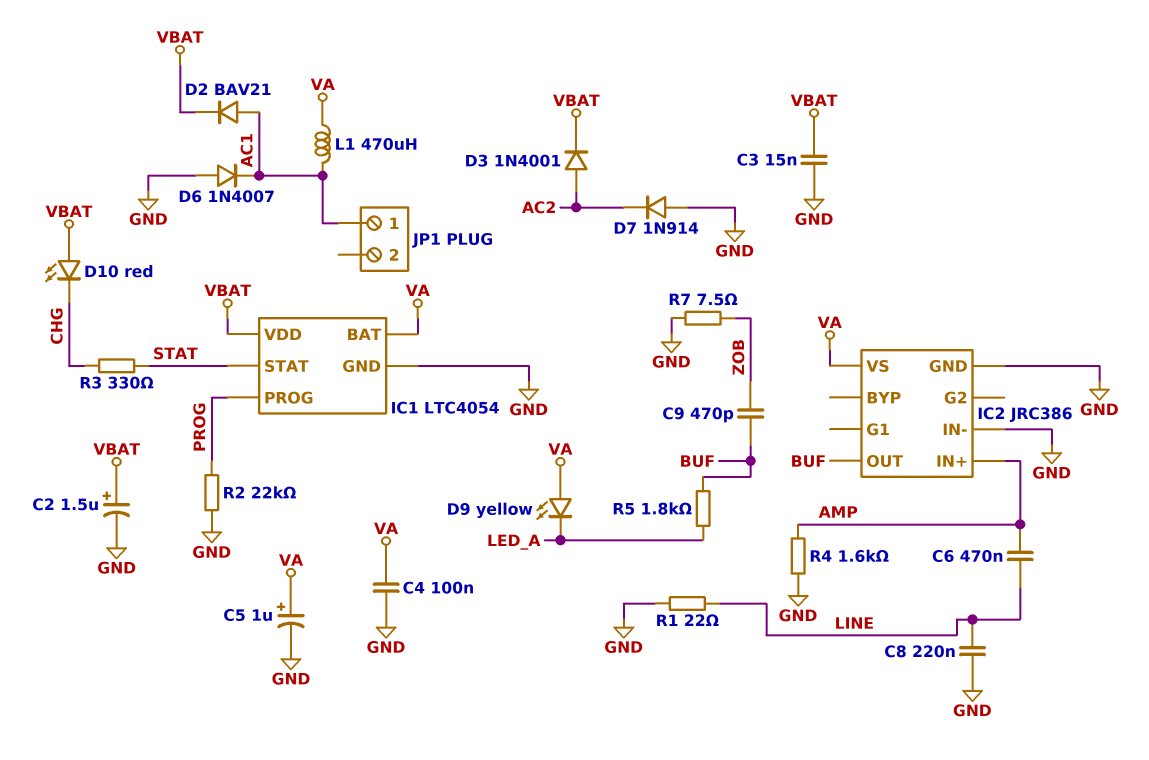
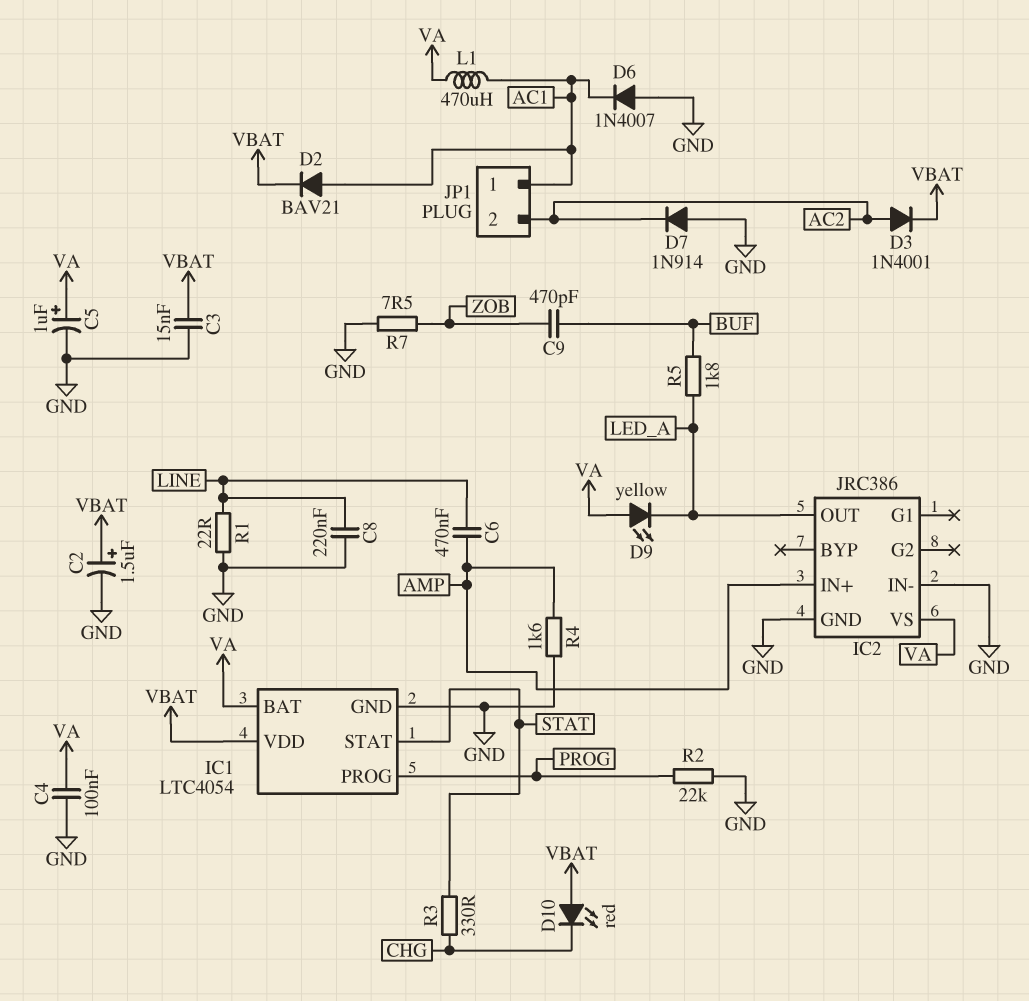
IC2 pin OUT: BUF -> LED_A
JP1 pin 2: none -> AC2

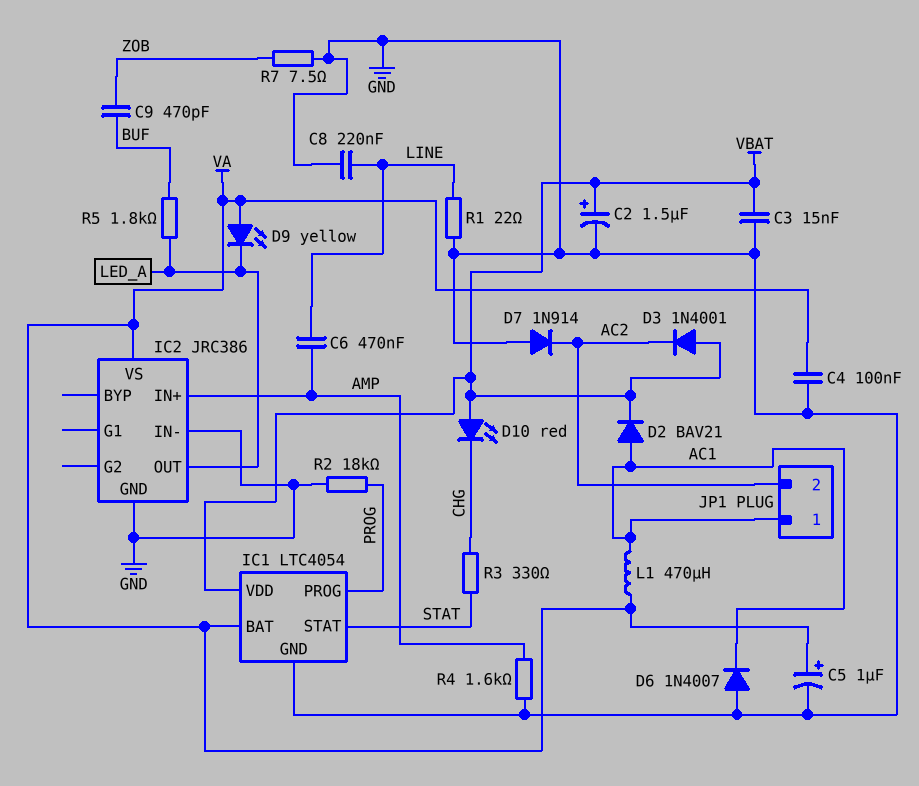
D3: diode 1N4001 (A AC2, K VBAT) -> diode 1N4001 (A VBAT, K AC2)
R2: 22k (GND, PROG) -> 18k (GND, PROG)

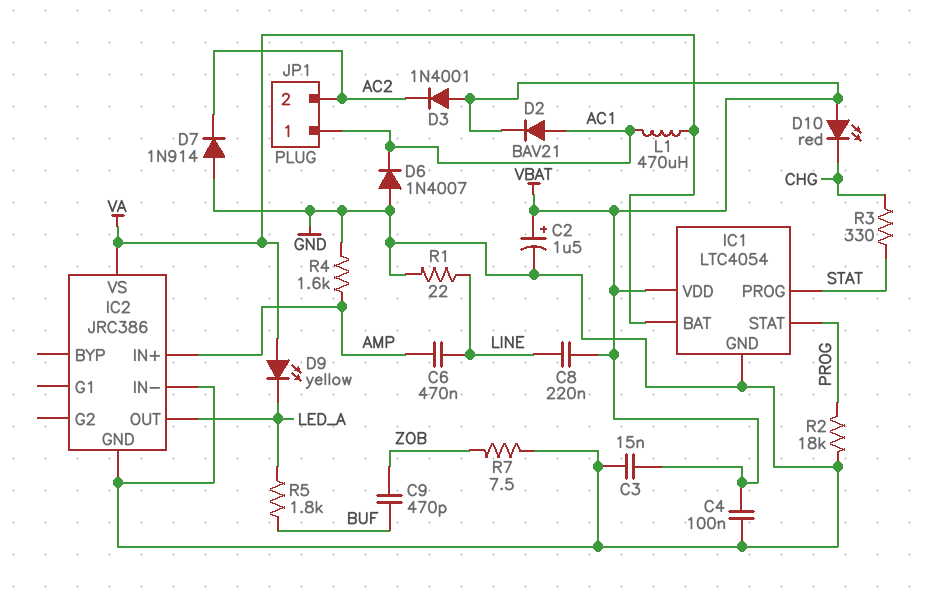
C4: 100nF (GND, VA) -> 100nF (GND, VBAT)
C5: 1uF (plus VA, minus GND) -> none
C8: 220nF (GND, LINE) -> 220nF (LINE, VBAT)
IC1 pin PROG: PROG -> STAT
IC1 pin STAT: STAT -> PROG

